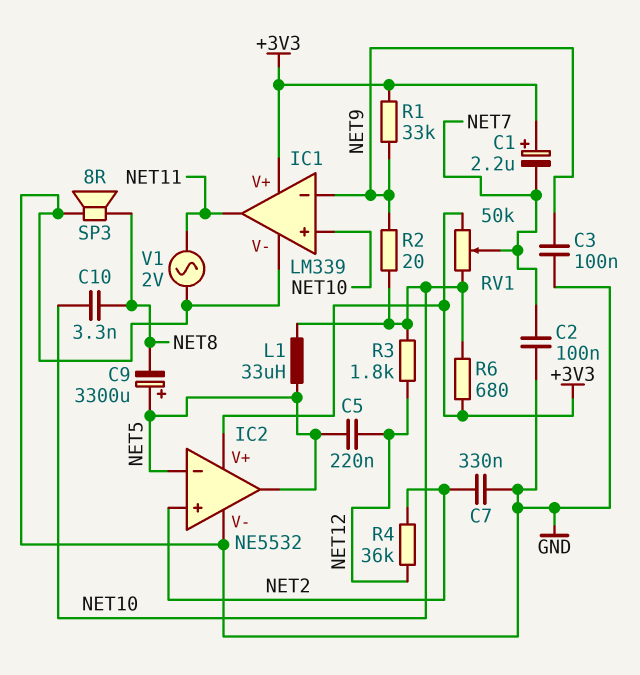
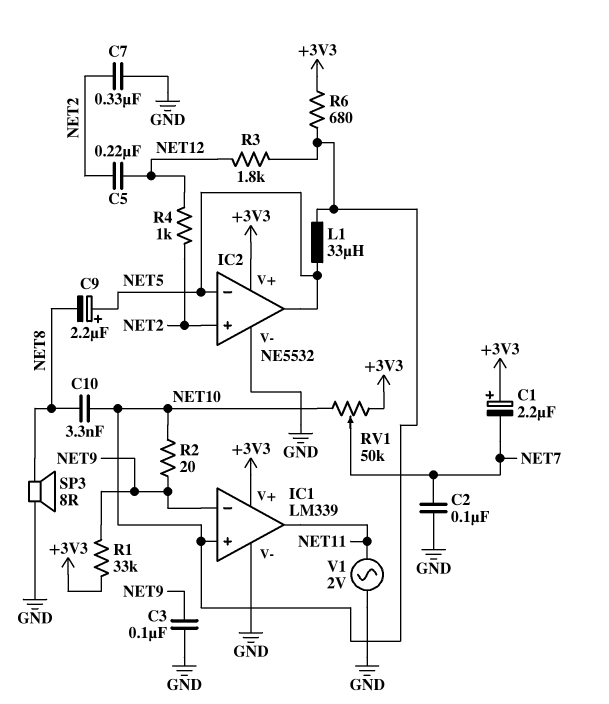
C5: 220nF (NET5, NET12) -> 220nF (NET2, NET12)
C9: 3300uF (plus NET5, minus NET8) -> 2.2uF (plus NET5, minus NET8)
R4: 36k (NET2, NET12) -> 1k (NET2, NET12)

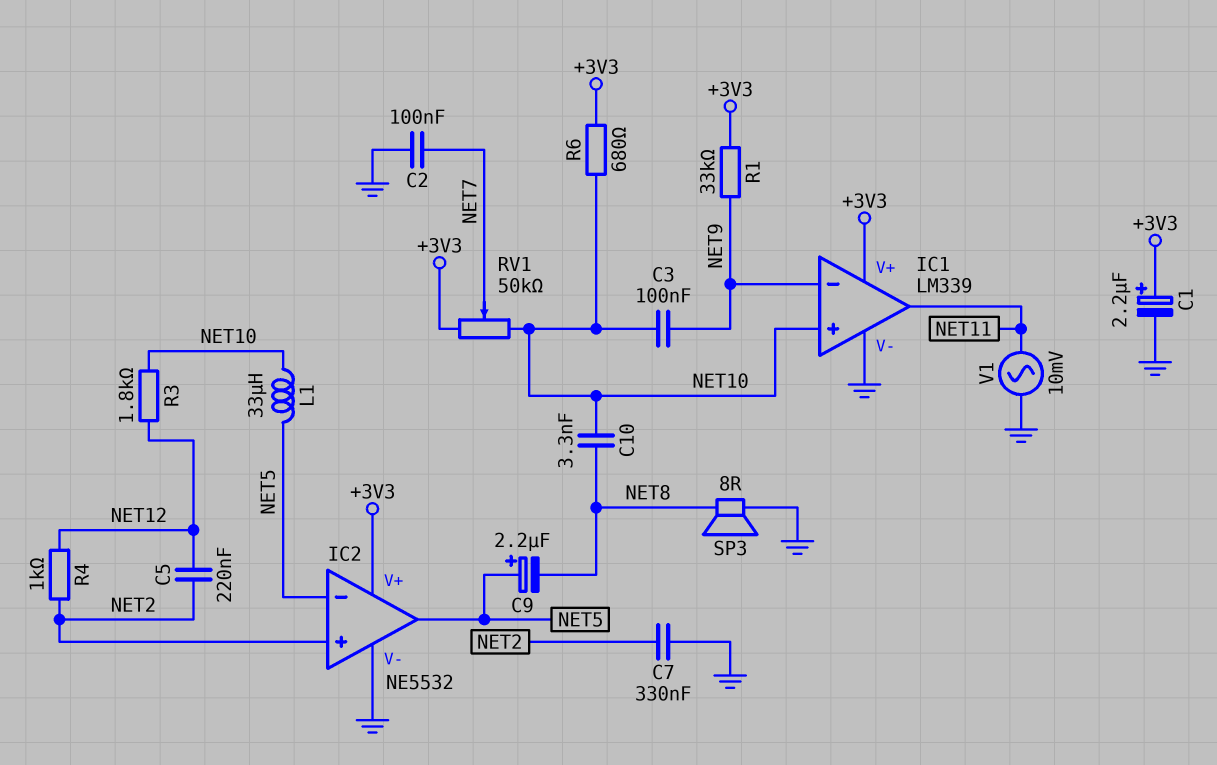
C1: 2.2uF (plus +3V3, minus NET7) -> 2.2uF (plus +3V3, minus GND)
C3: 100nF (GND, NET9) -> 100nF (NET9, NET10)
R2: 20 (NET9, NET10) -> none
V1: AC 2V (GND, NET11) -> AC 10mV (GND, NET11)

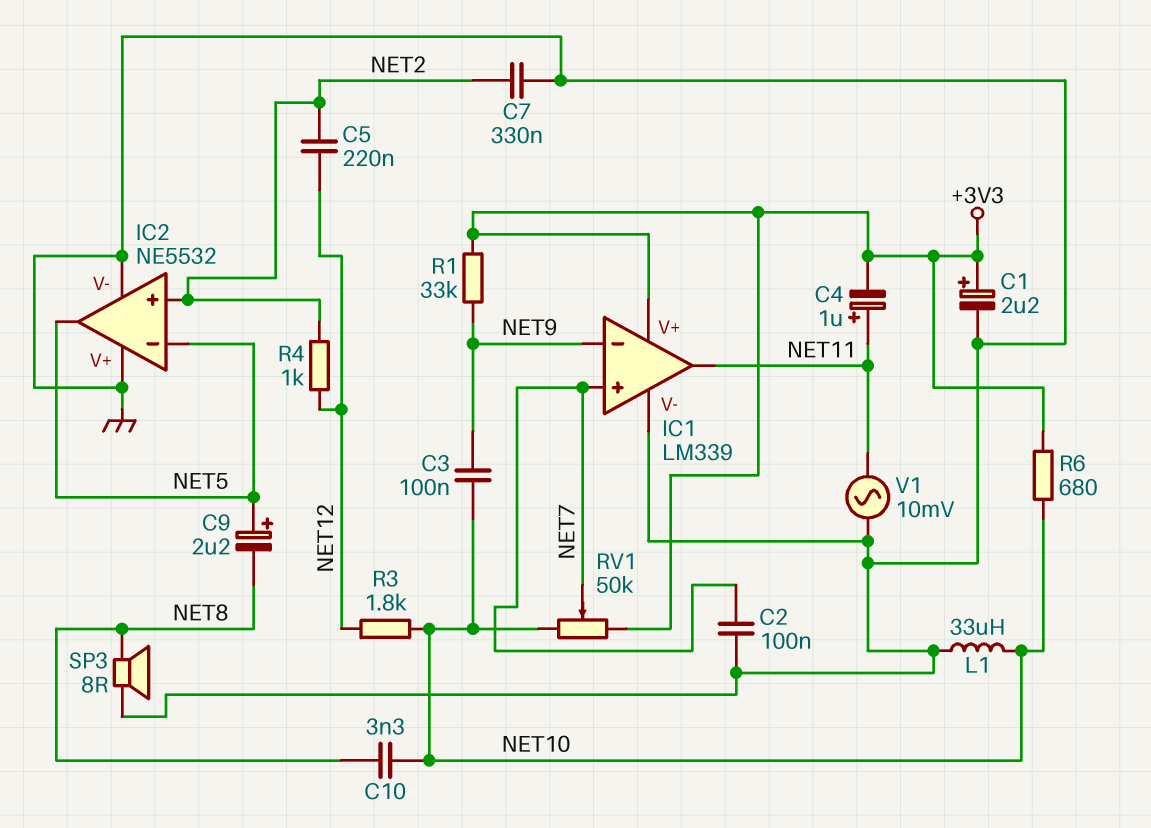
C4: none -> 1uF (plus NET11, minus +3V3)
IC1 pin in+: NET10 -> NET7
IC2 pin V+: +3V3 -> GND
L1: 33uH (NET5, NET10) -> 33uH (GND, NET10)

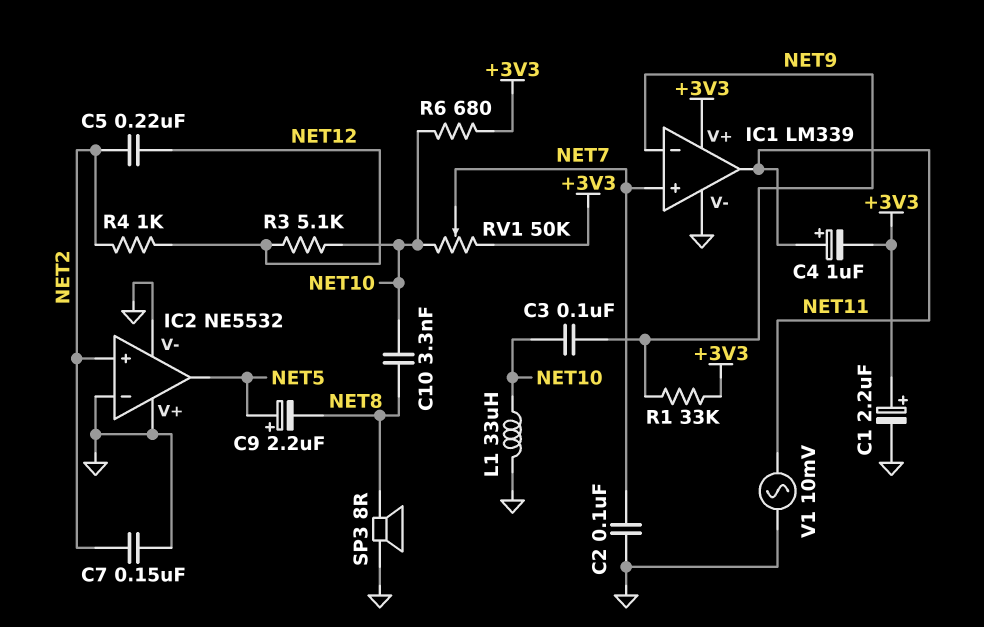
C7: 330nF (GND, NET2) -> 150nF (GND, NET2)
IC2 pin in-: NET5 -> GND
R3: 1.8k (NET10, NET12) -> 5.1k (NET10, NET12)

